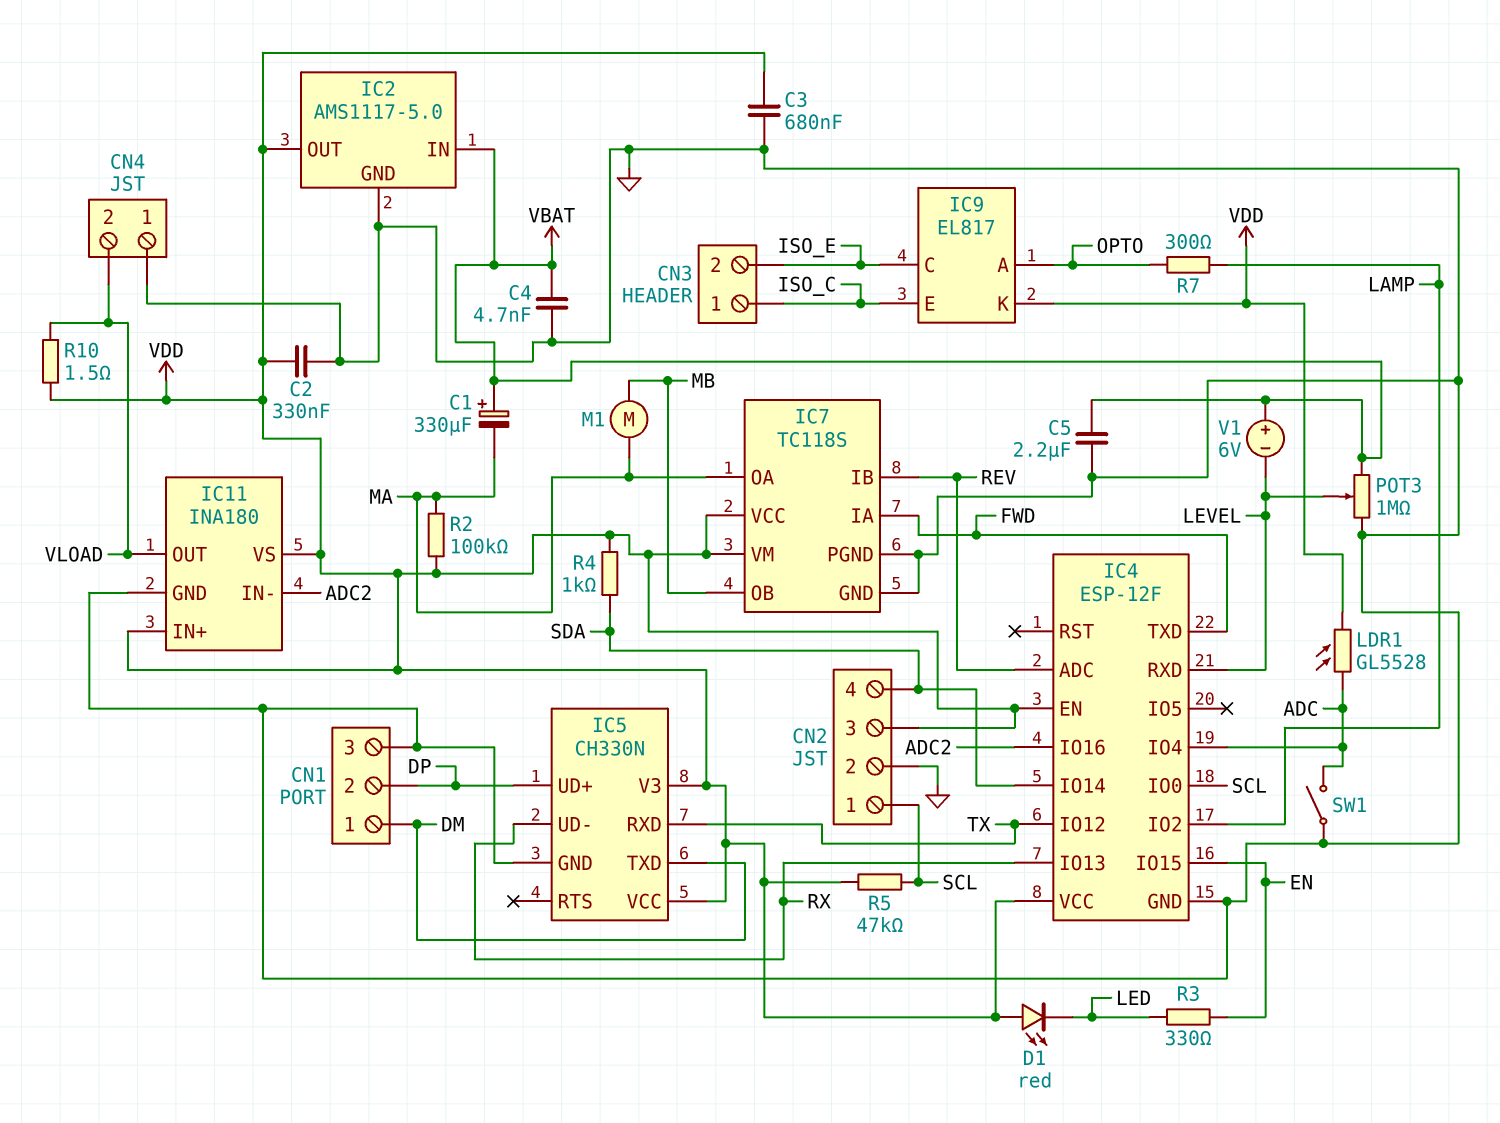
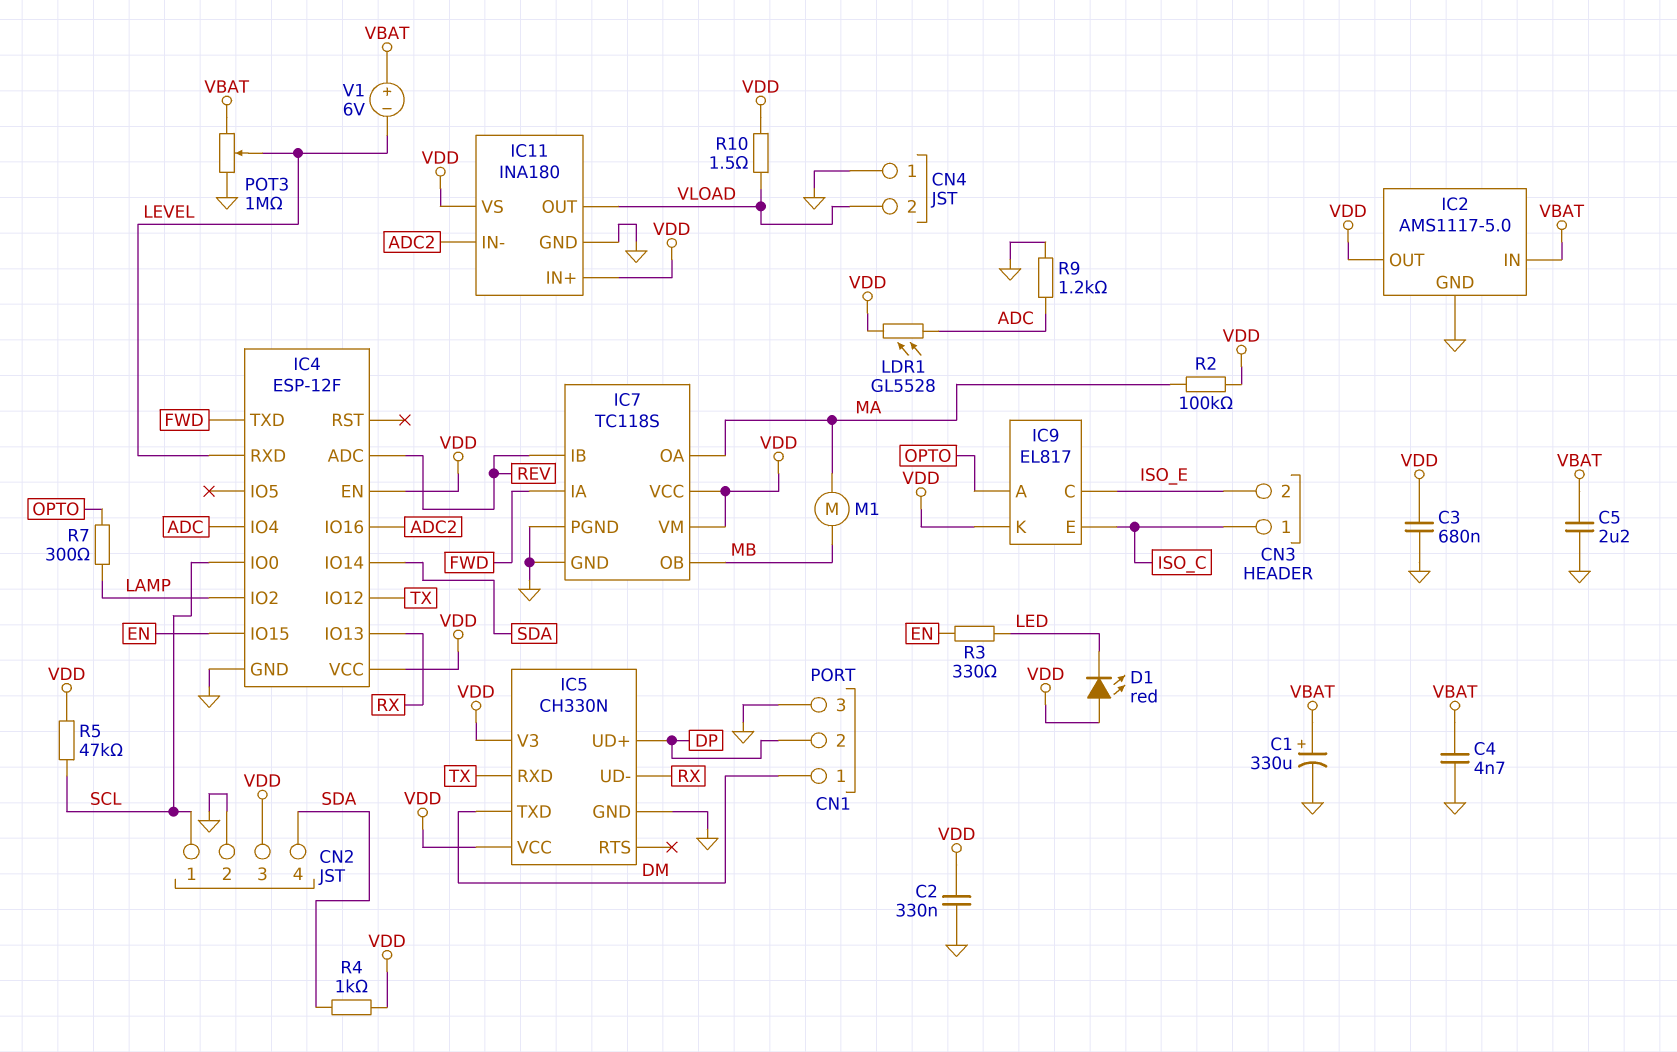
C1: 330uF (plus VBAT, minus MA) -> 330uF (plus VBAT, minus GND)
R9: none -> 1.2k (ADC, GND)
SW1: switch (ADC, GND) -> none

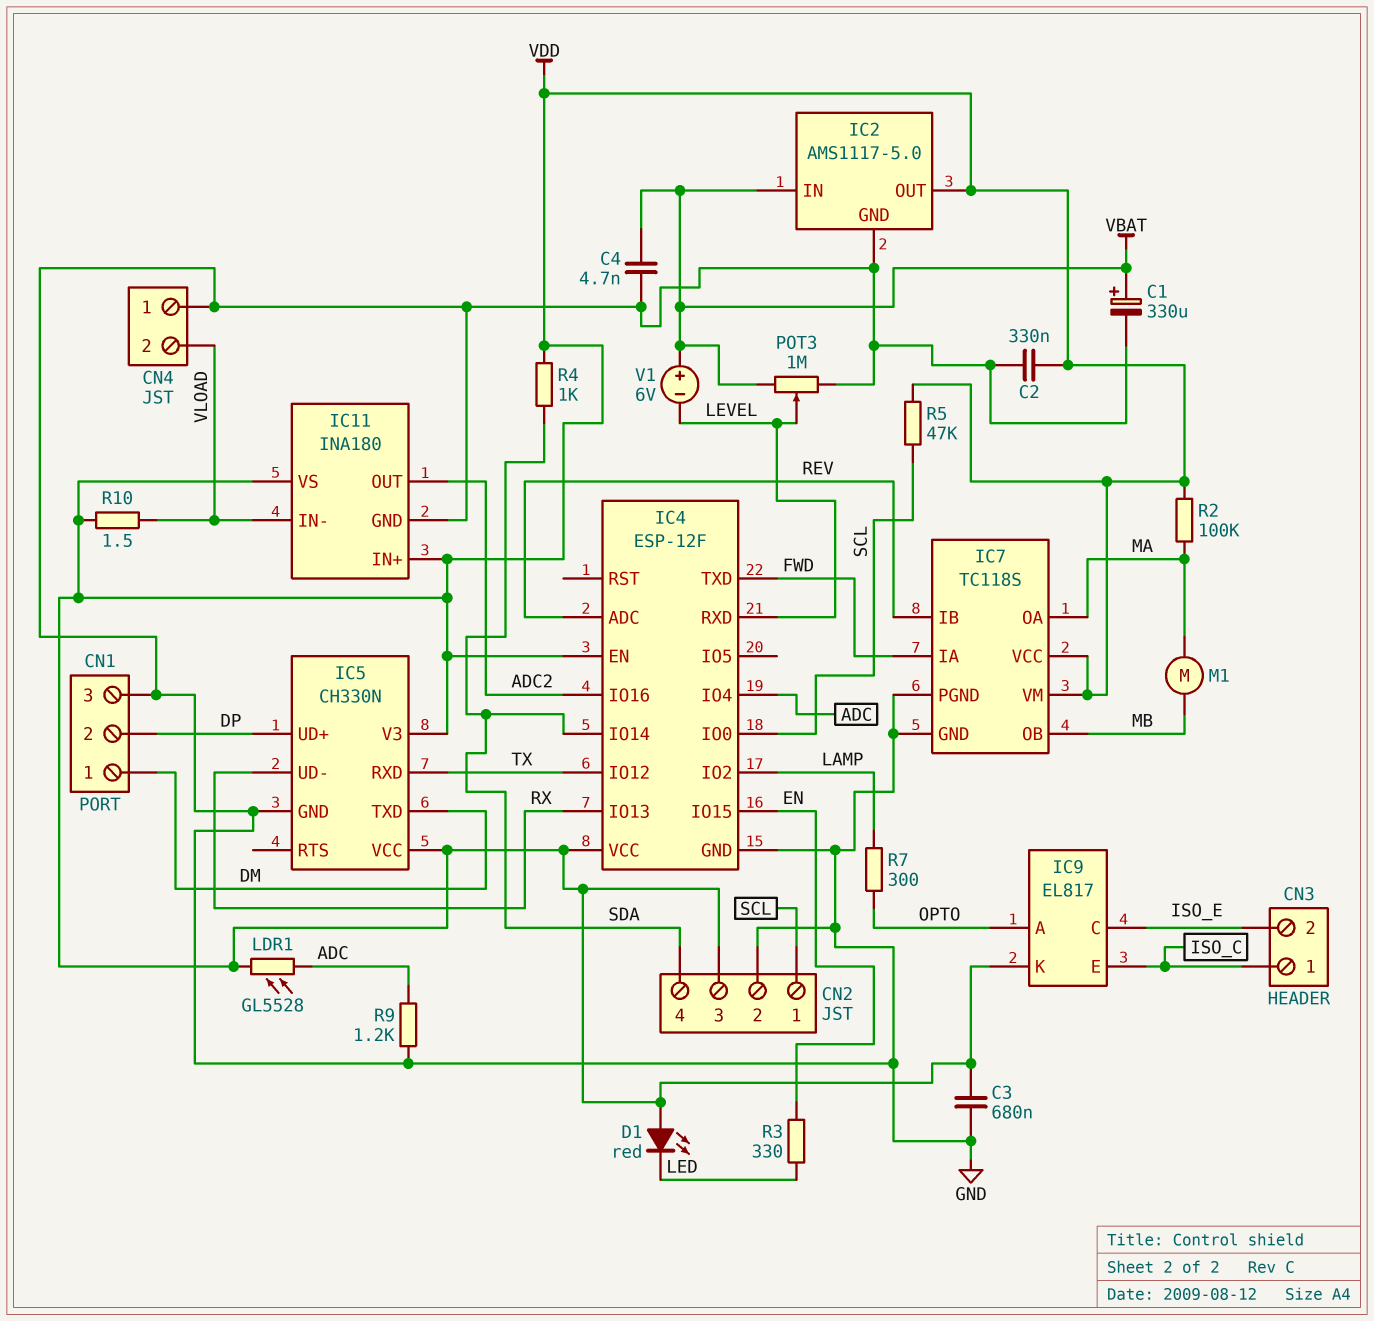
C5: 2.2uF (GND, VBAT) -> none
IC11 pin IN-: ADC2 -> VLOAD
IC11 pin OUT: VLOAD -> ADC2

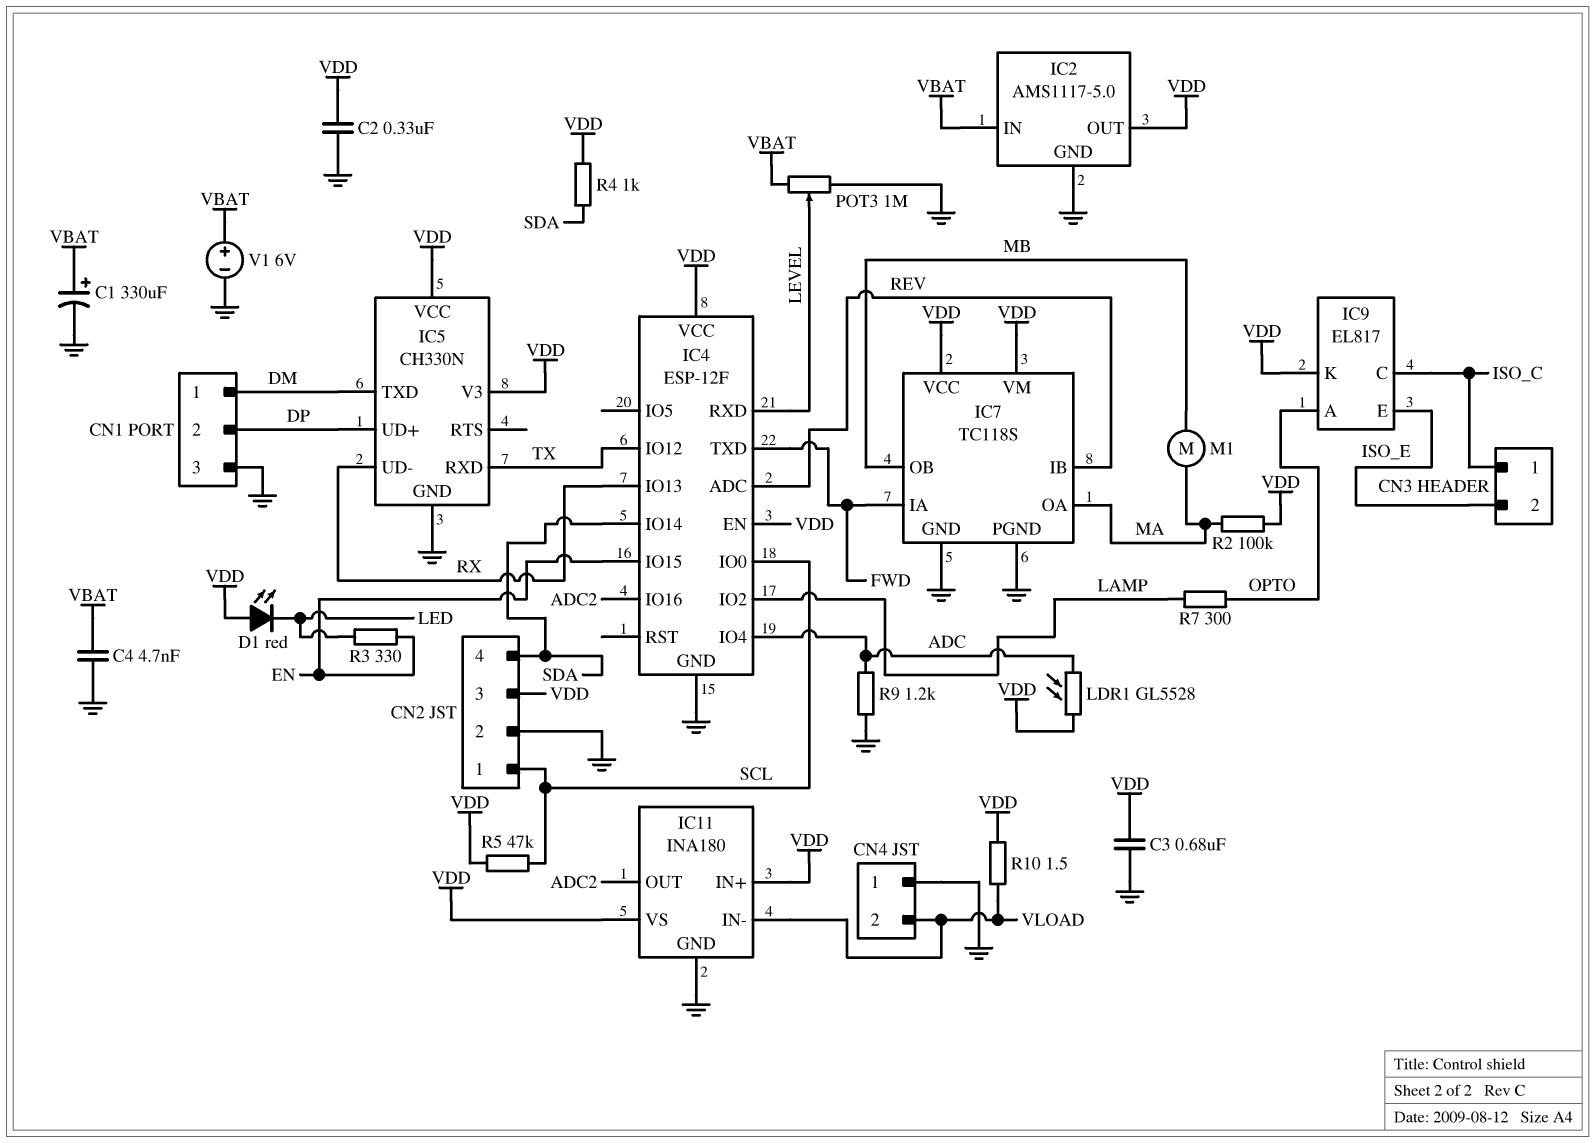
IC9 pin C: ISO_E -> ISO_C
IC9 pin E: ISO_C -> ISO_E
V1: 6V (plus VBAT, minus LEVEL) -> 6V (plus VBAT, minus GND)

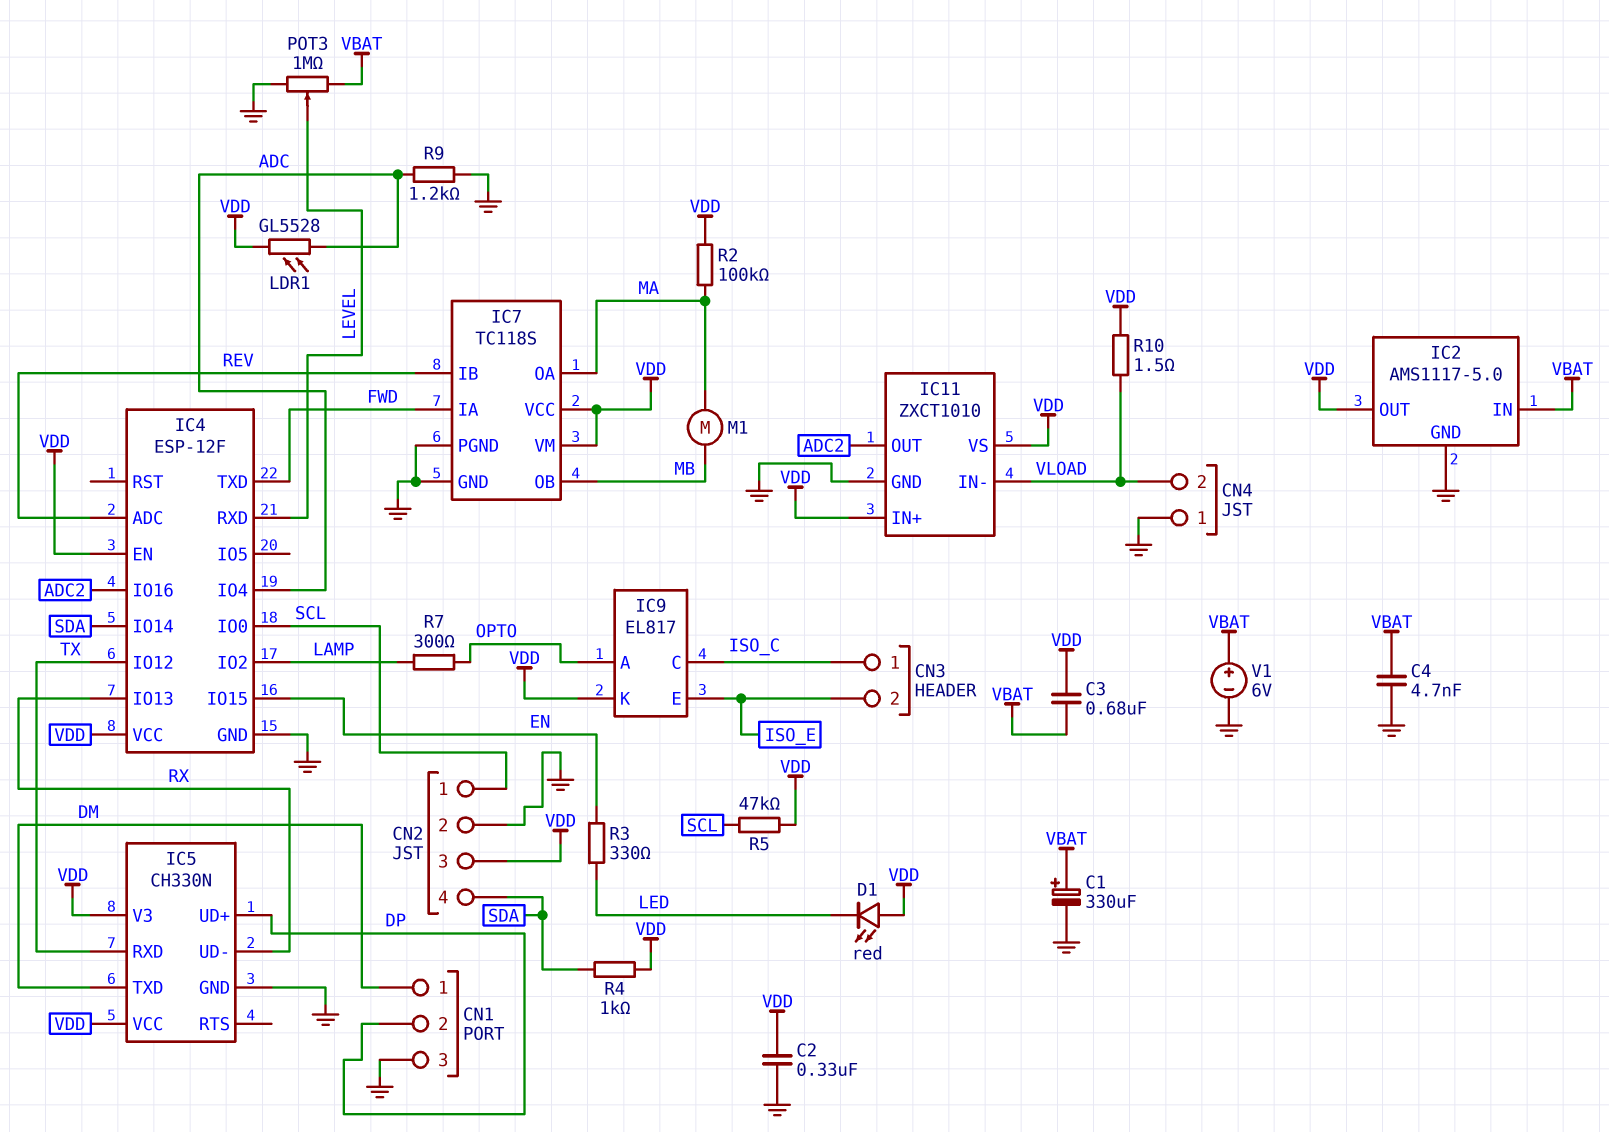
C3: 680nF (GND, VDD) -> 680nF (VBAT, VDD)
IC11: INA180 -> ZXCT1010

